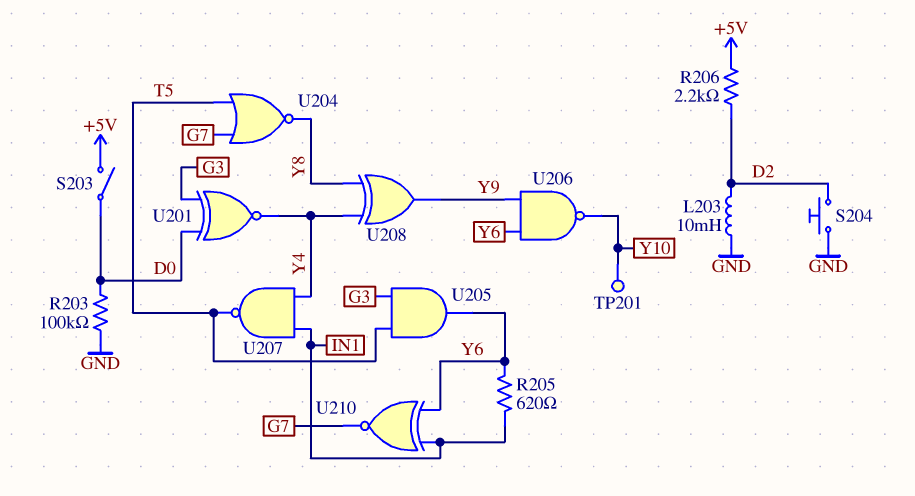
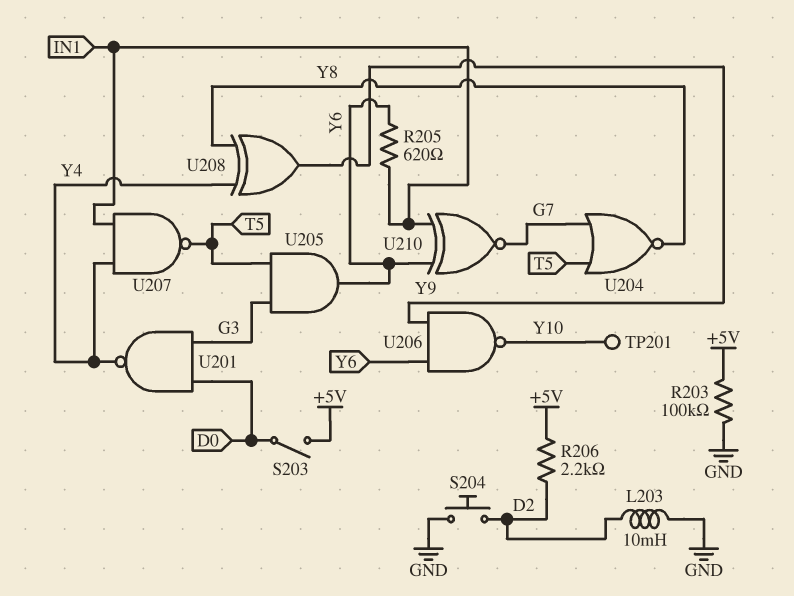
R203: 100k (D0, GND) -> 100k (+5V, GND)
U201: XNOR (in D0, in G3, out Y4) -> NAND (in D0, in G3, out Y4)

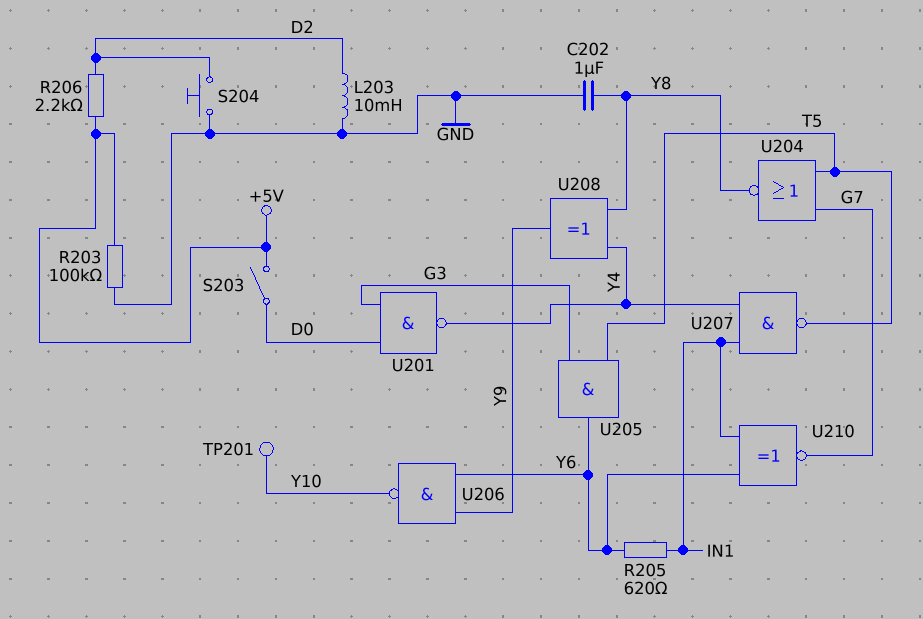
C202: none -> 1uF (GND, Y8)

